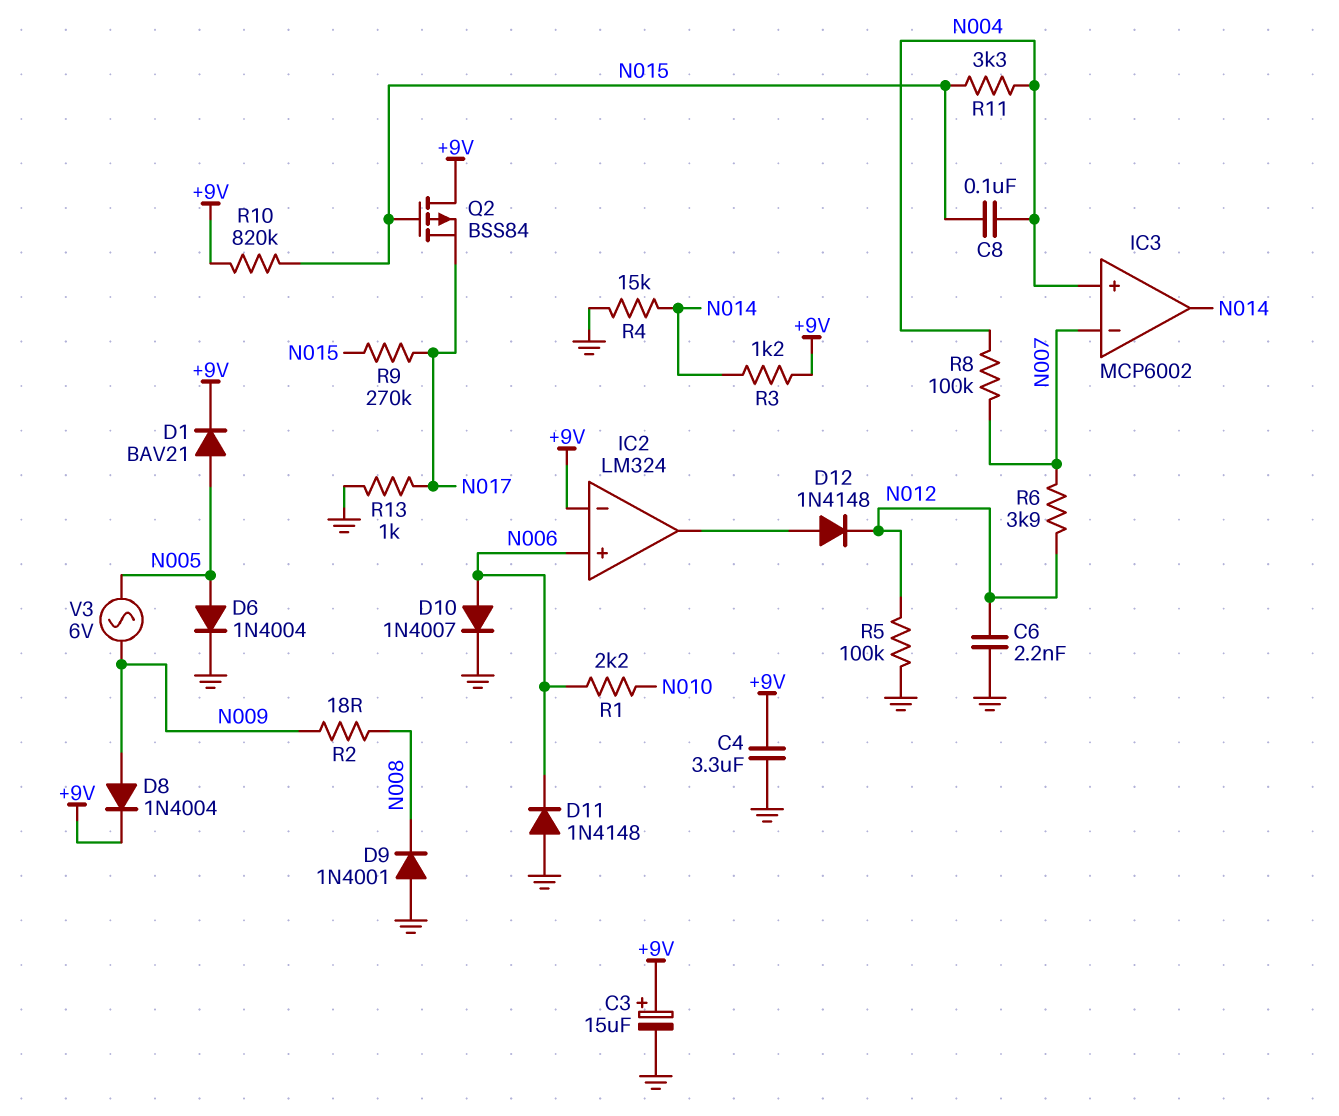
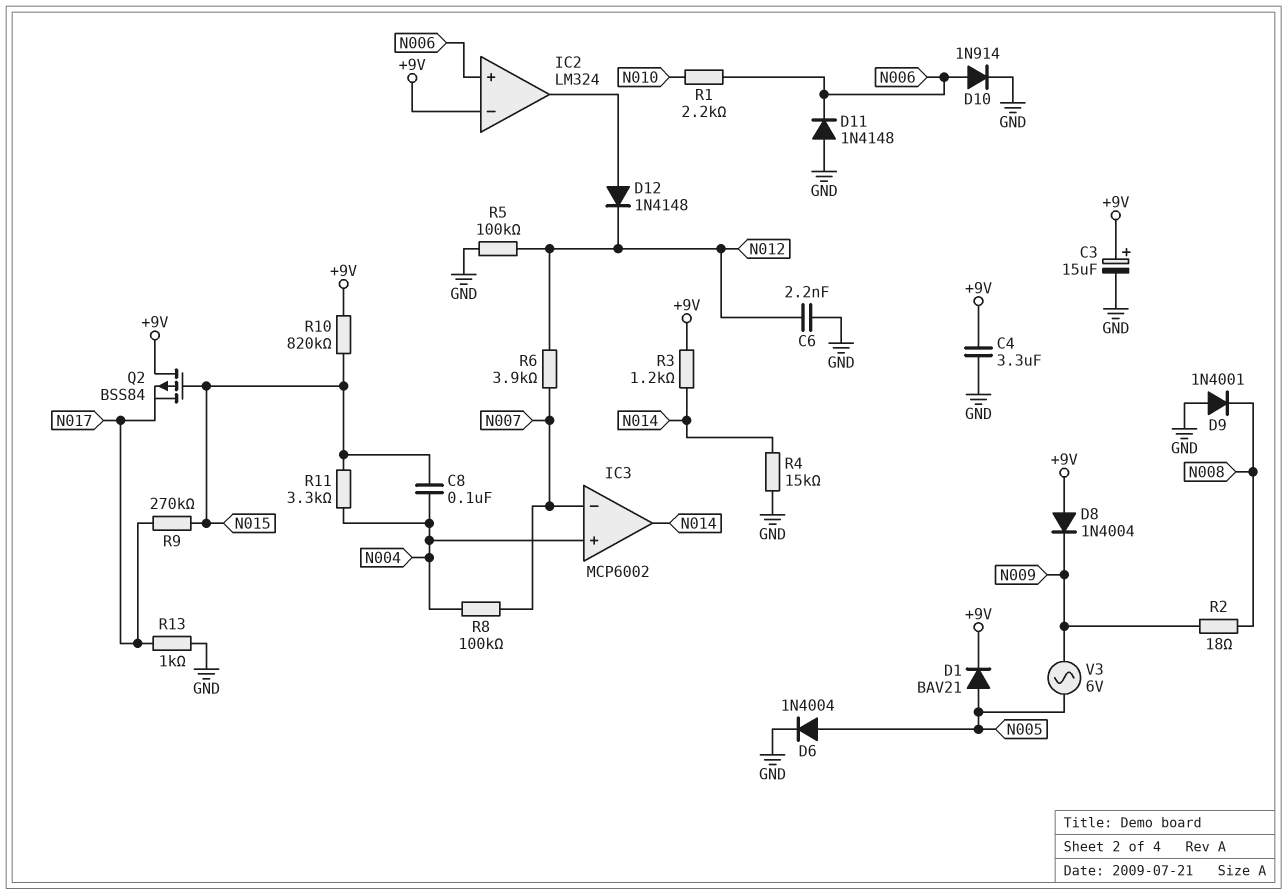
D8: diode 1N4004 (A N009, K +9V) -> diode 1N4004 (A +9V, K N009)
D10: diode 1N4007 (A N006, K GND) -> diode 1N914 (A N006, K GND)

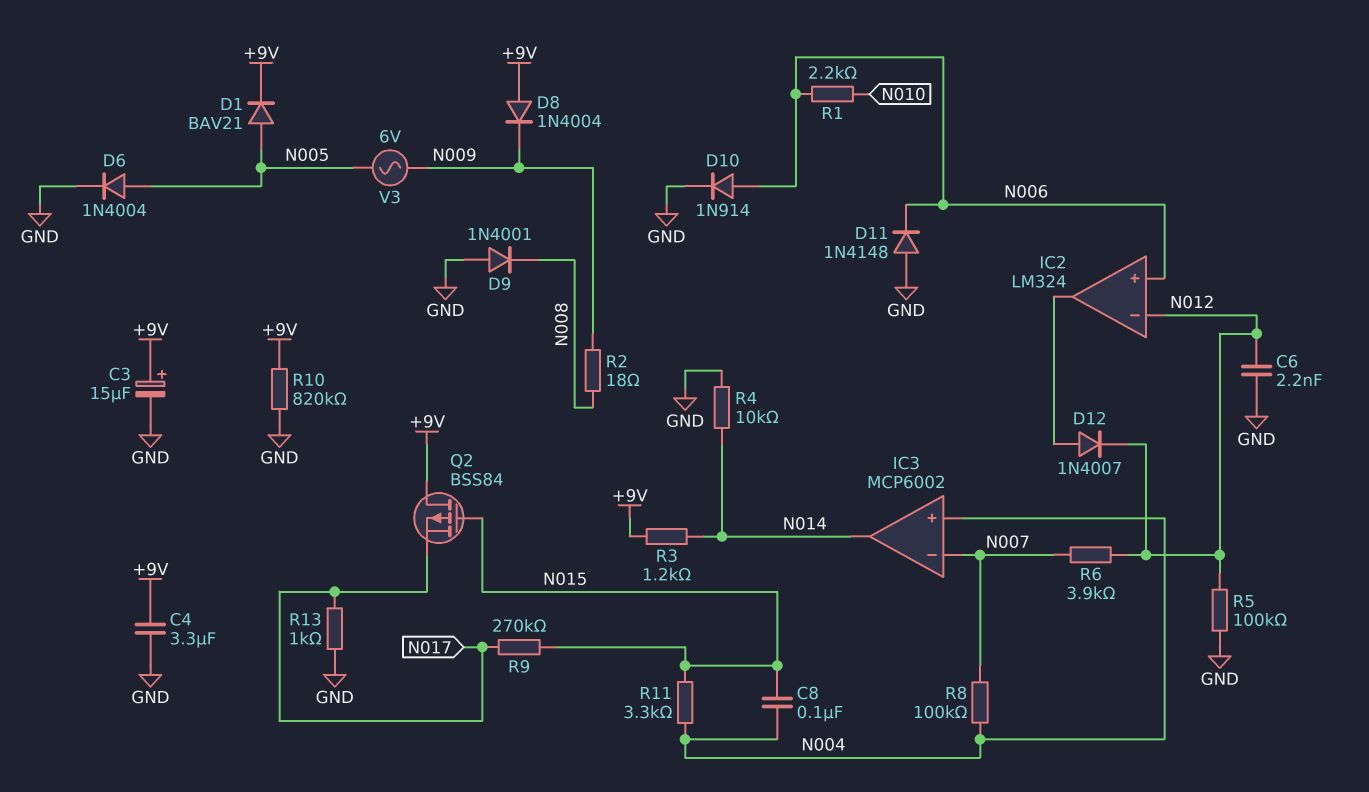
D12: diode 1N4148 (A IC2/out, K N012) -> diode 1N4007 (A IC2/out, K N012)
IC2 pin in-: +9V -> N012
R4: 15k (GND, N014) -> 10k (GND, N014)
R10: 820k (+9V, N015) -> 820k (+9V, GND)

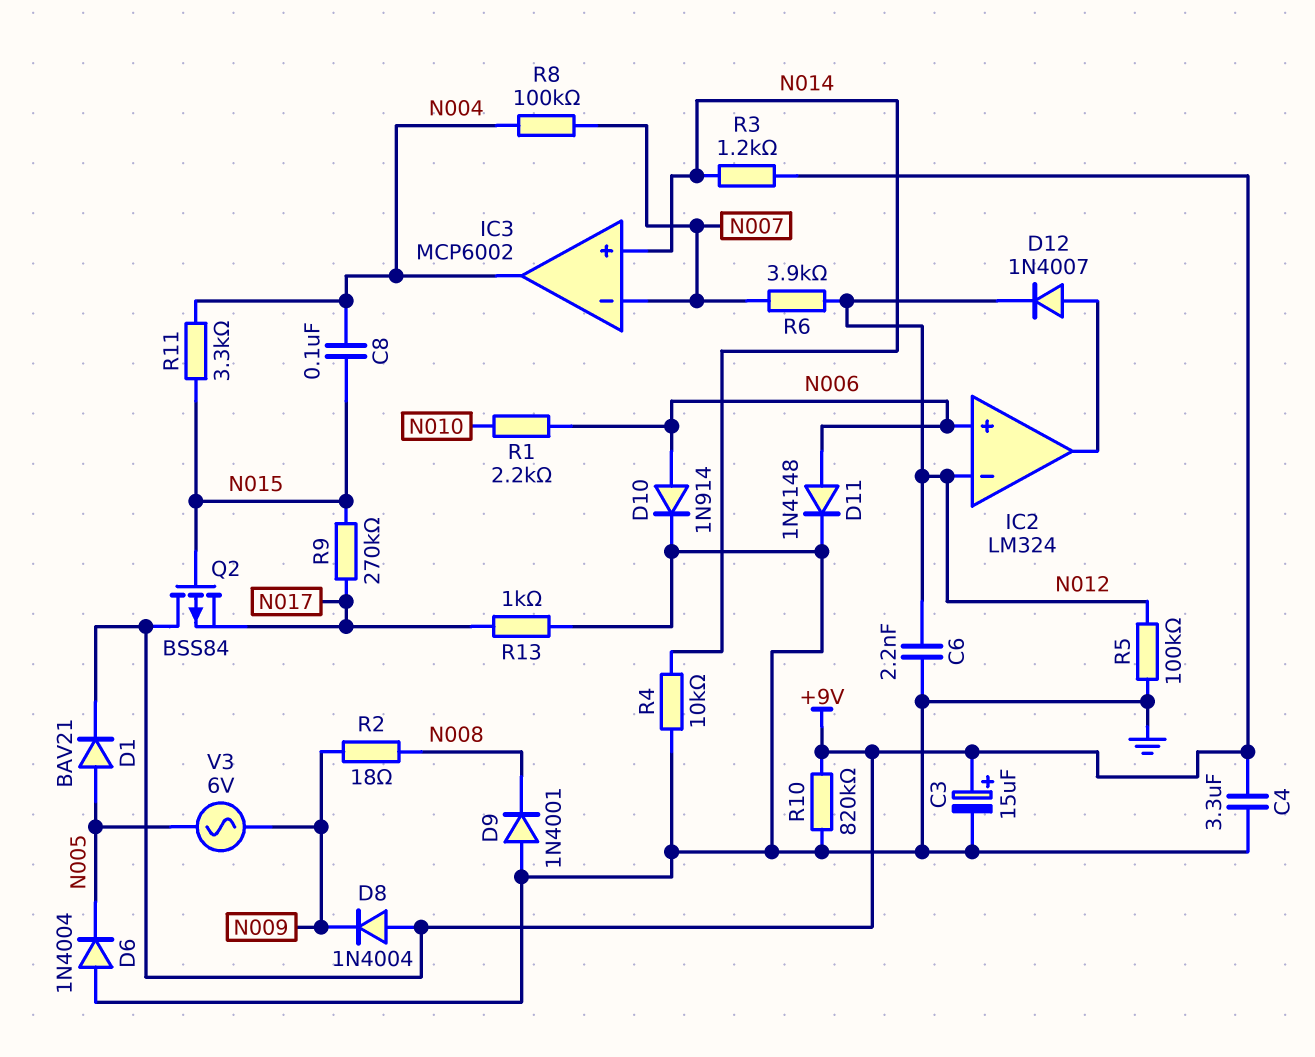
D6: diode 1N4004 (A N005, K GND) -> diode 1N4004 (A GND, K N005)
D11: diode 1N4148 (A GND, K N006) -> diode 1N4148 (A N006, K GND)
IC3 pin in+: N004 -> N014
IC3 pin out: N014 -> N004

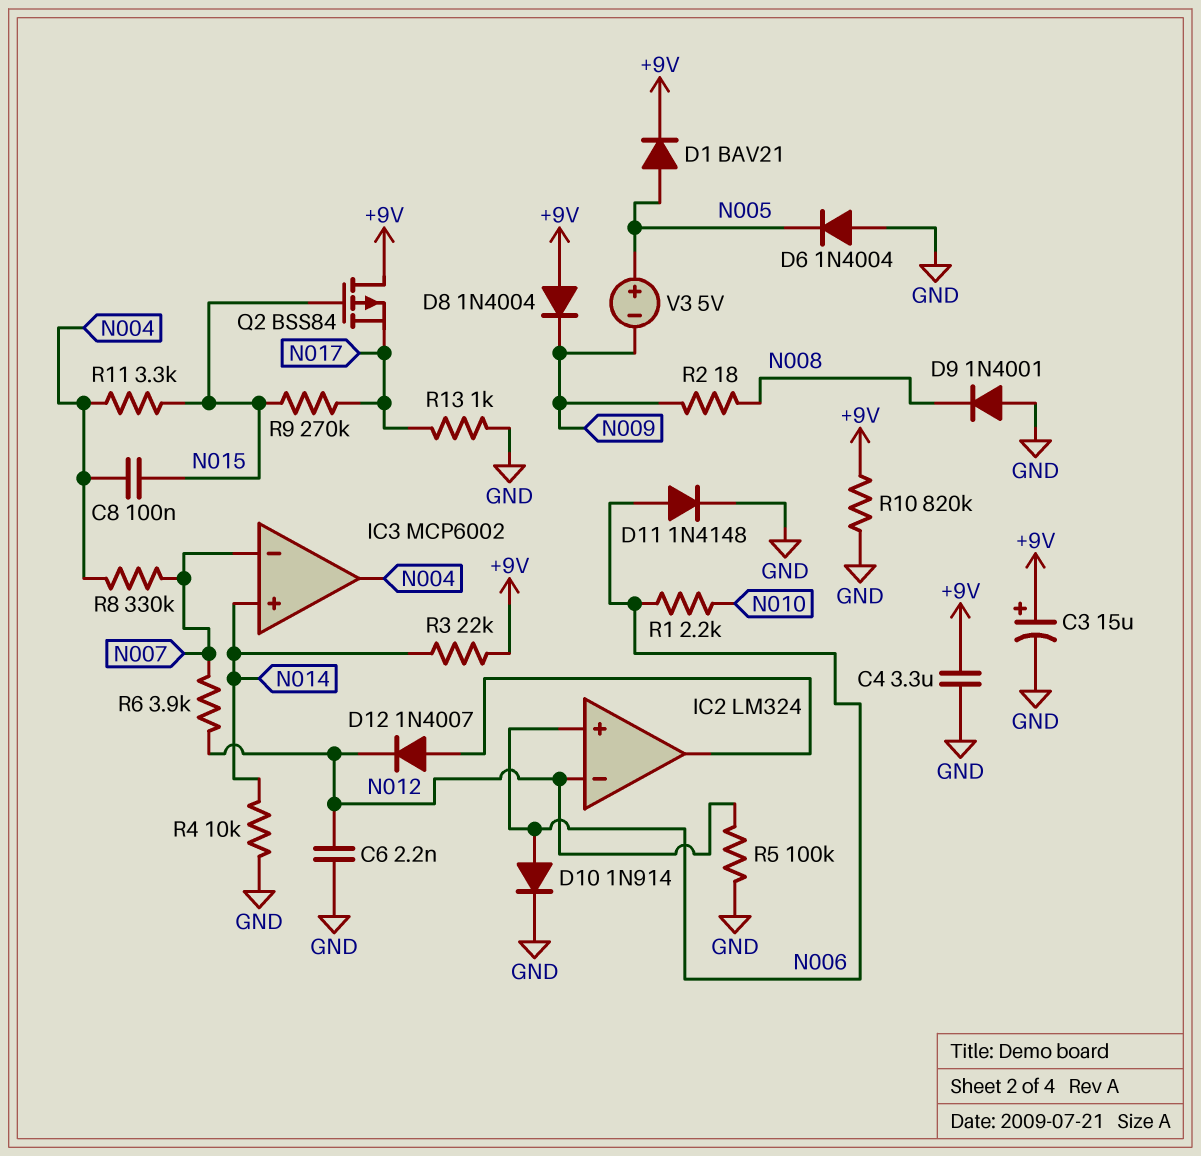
R3: 1.2k (+9V, N014) -> 22k (+9V, N014)
R8: 100k (N004, N007) -> 330k (N004, N007)
V3: AC 6V (N005, N009) -> 5V (plus N005, minus N009)

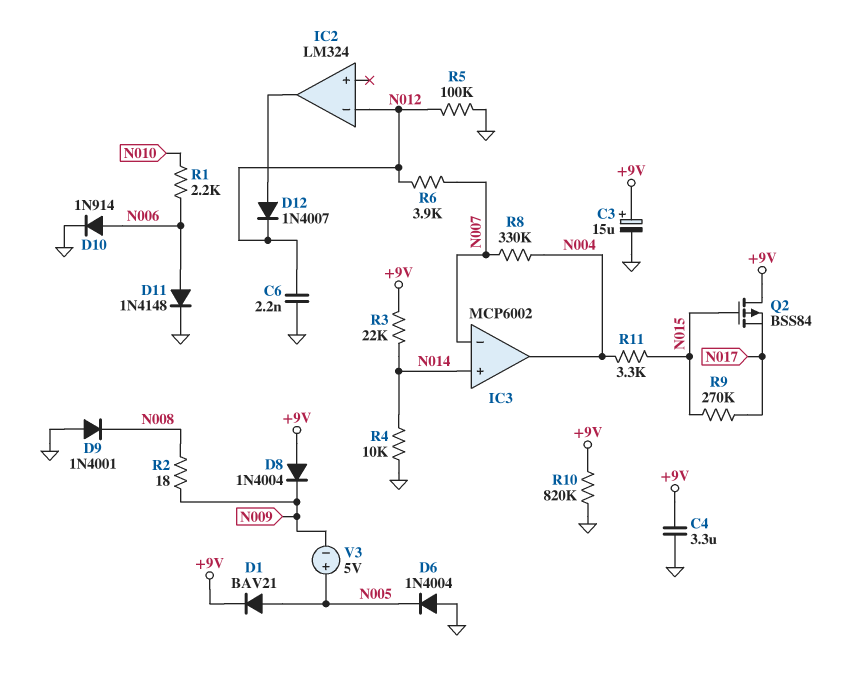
C8: 100nF (N004, N015) -> none
IC2 pin in+: N006 -> none
R13: 1k (GND, N017) -> none

